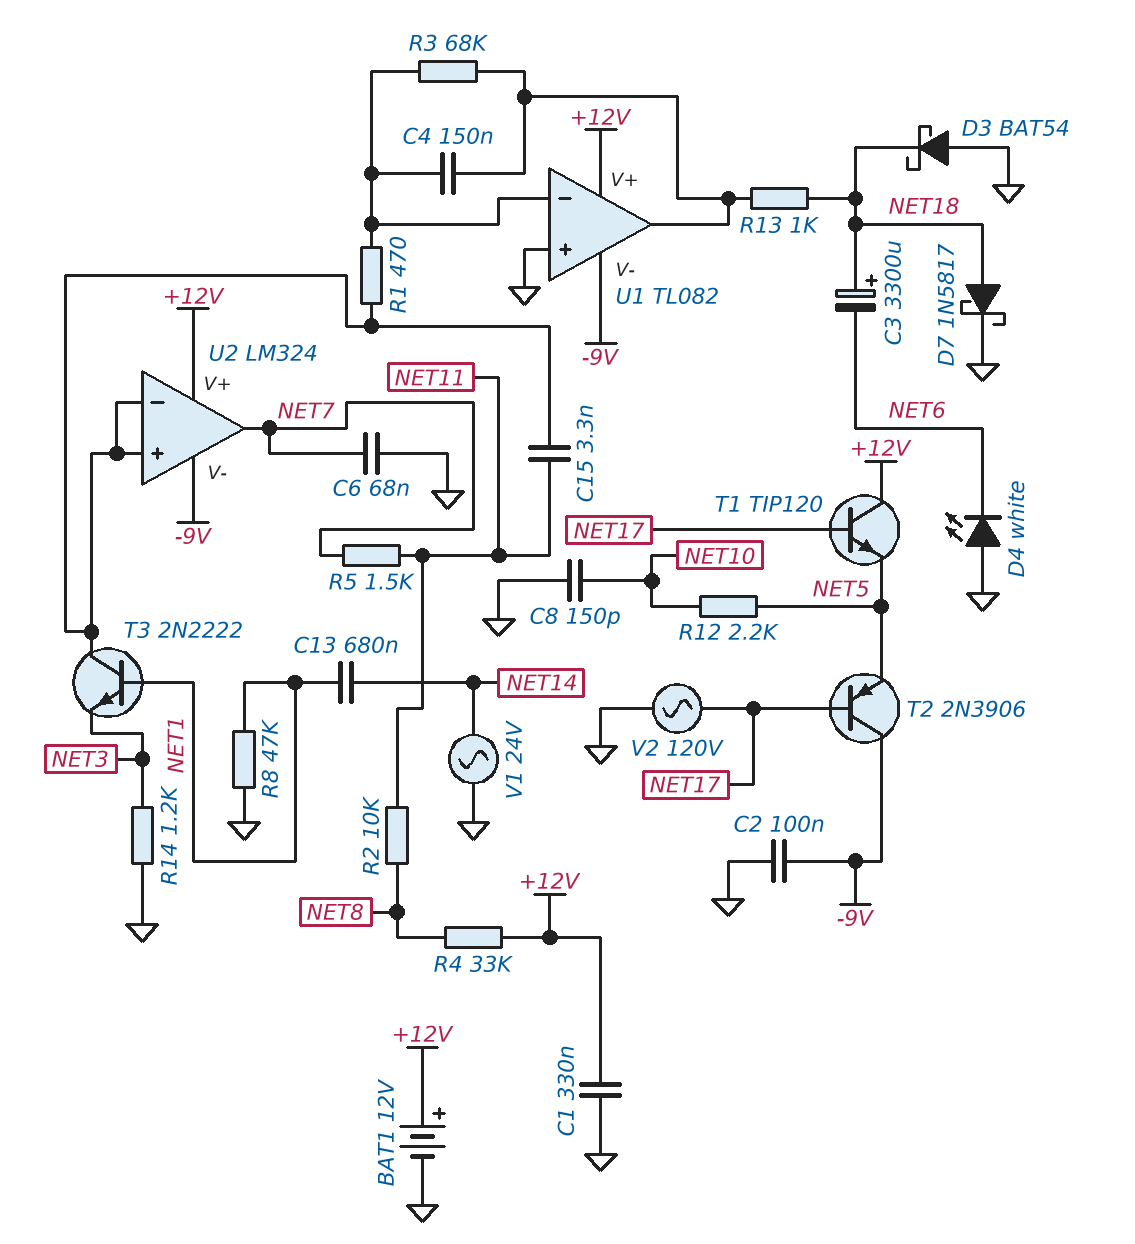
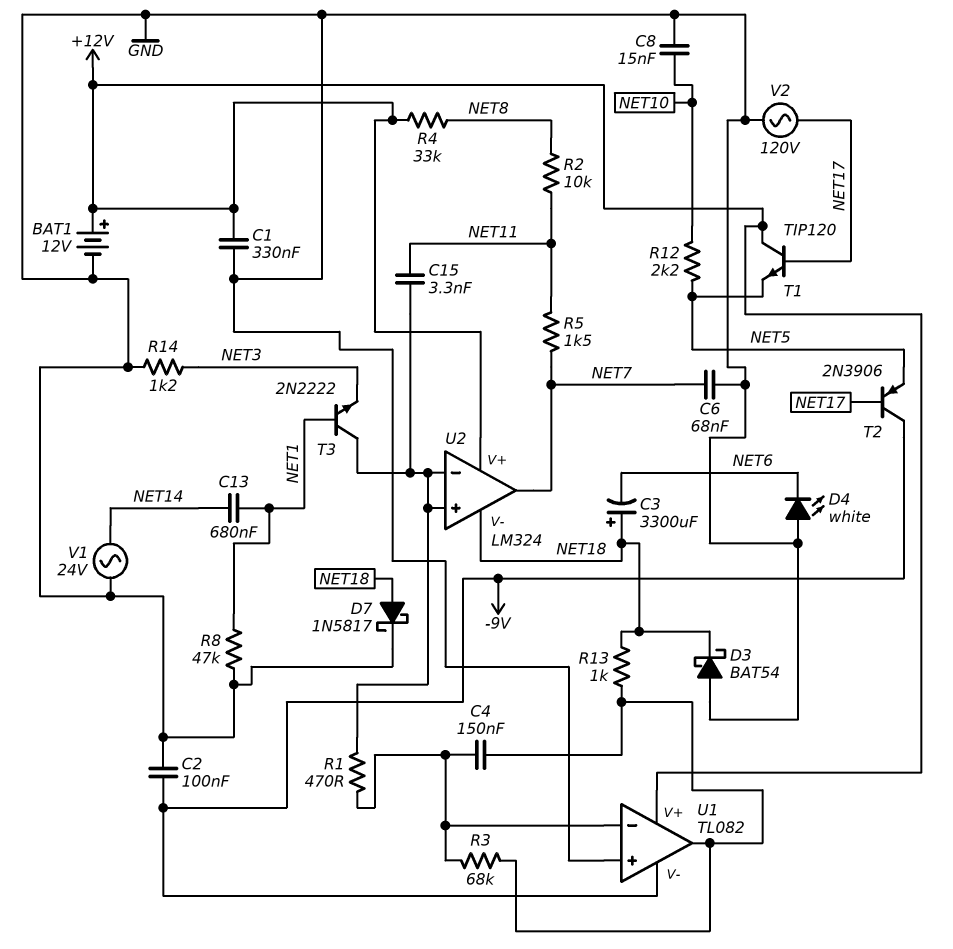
C8: 150pF (GND, NET10) -> 15nF (GND, NET10)
U2 pin V-: -9V -> NET18

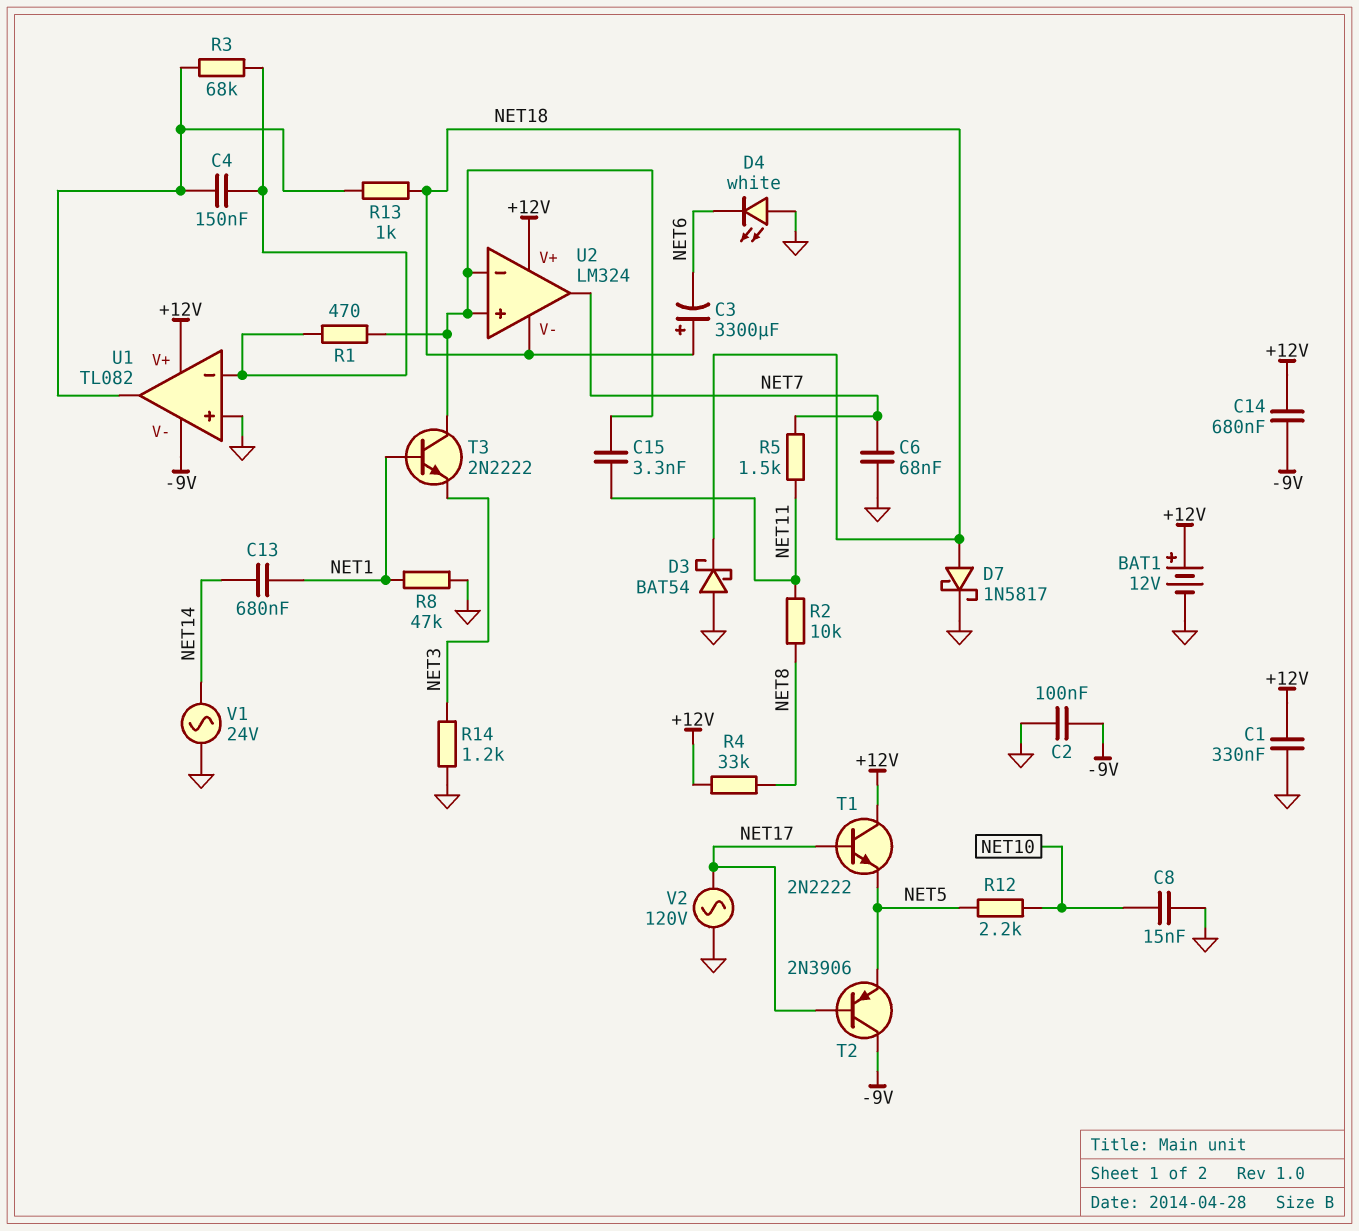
C14: none -> 680nF (+12V, -9V)
T1: NPN TIP120 (B NET17, C +12V, E NET5) -> NPN 2N2222 (B NET17, C +12V, E NET5)

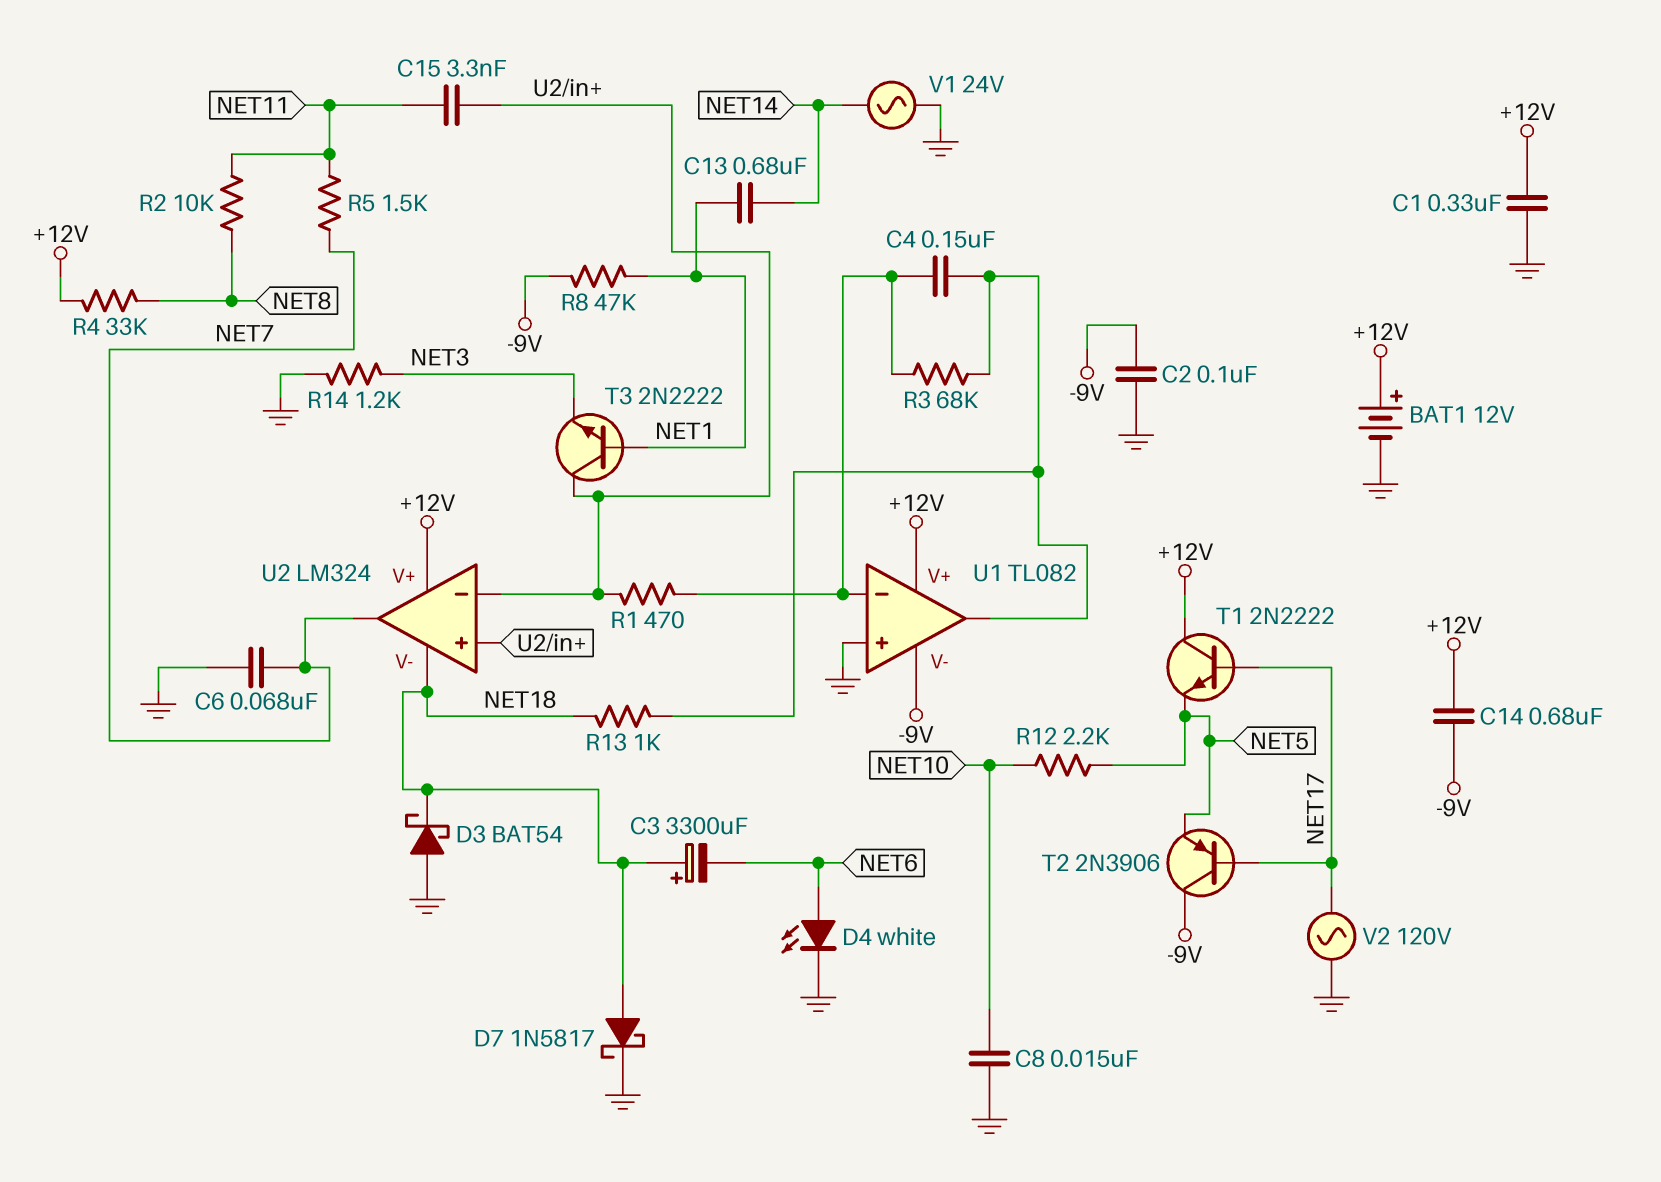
D4: LED white (A GND, K NET6) -> LED white (A NET6, K GND)
R8: 47k (GND, NET1) -> 47k (-9V, NET1)

